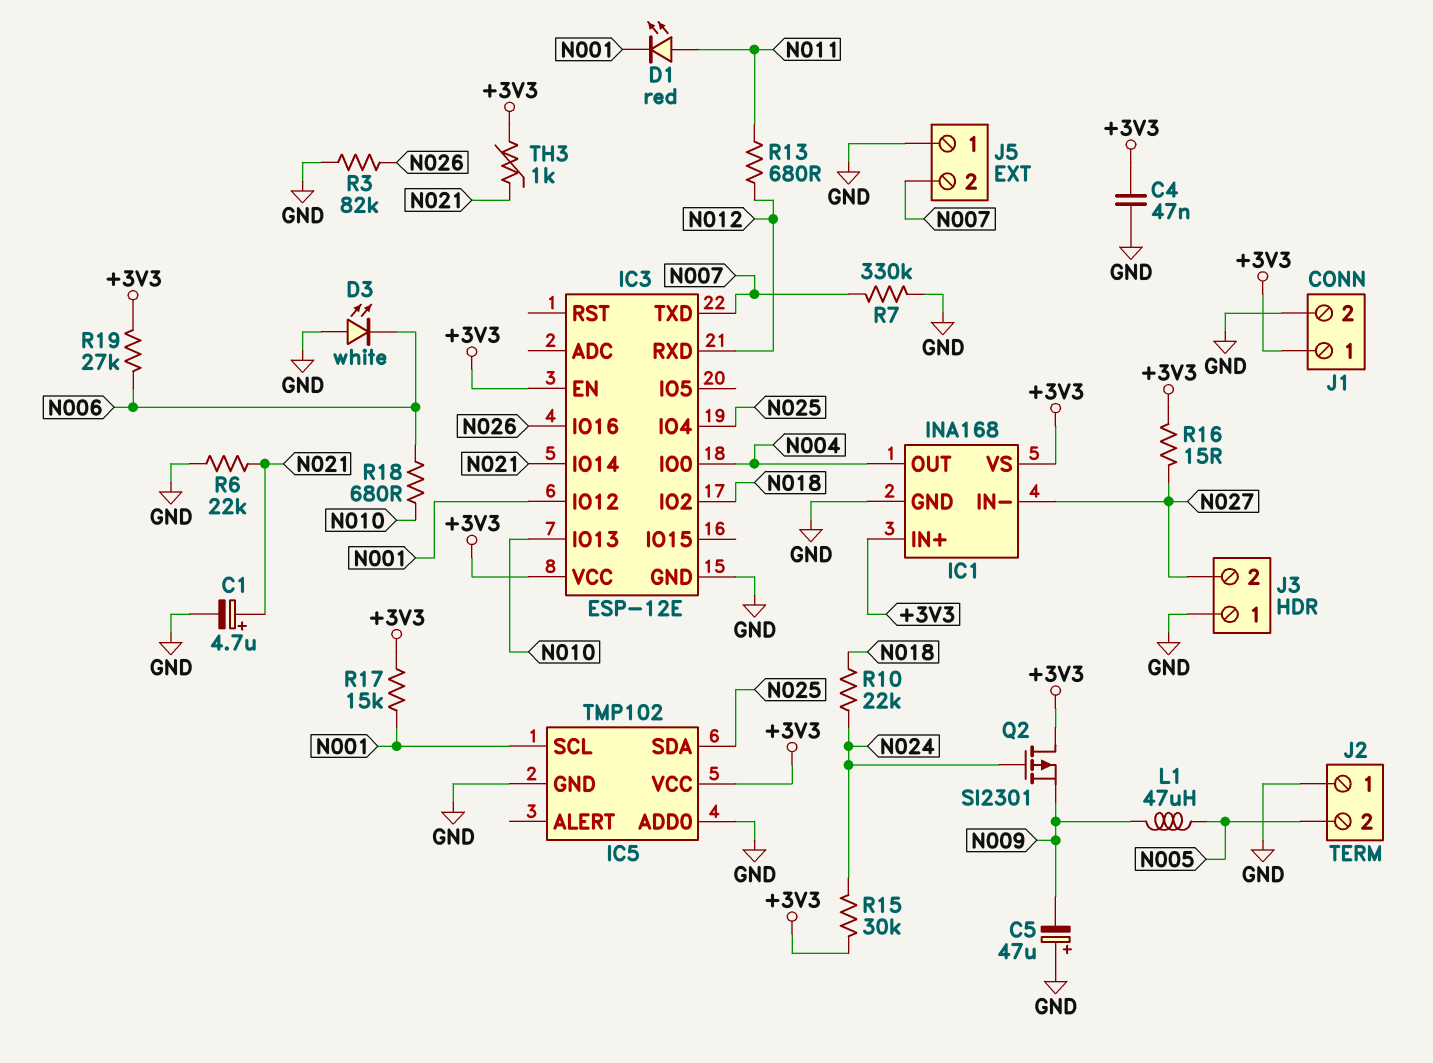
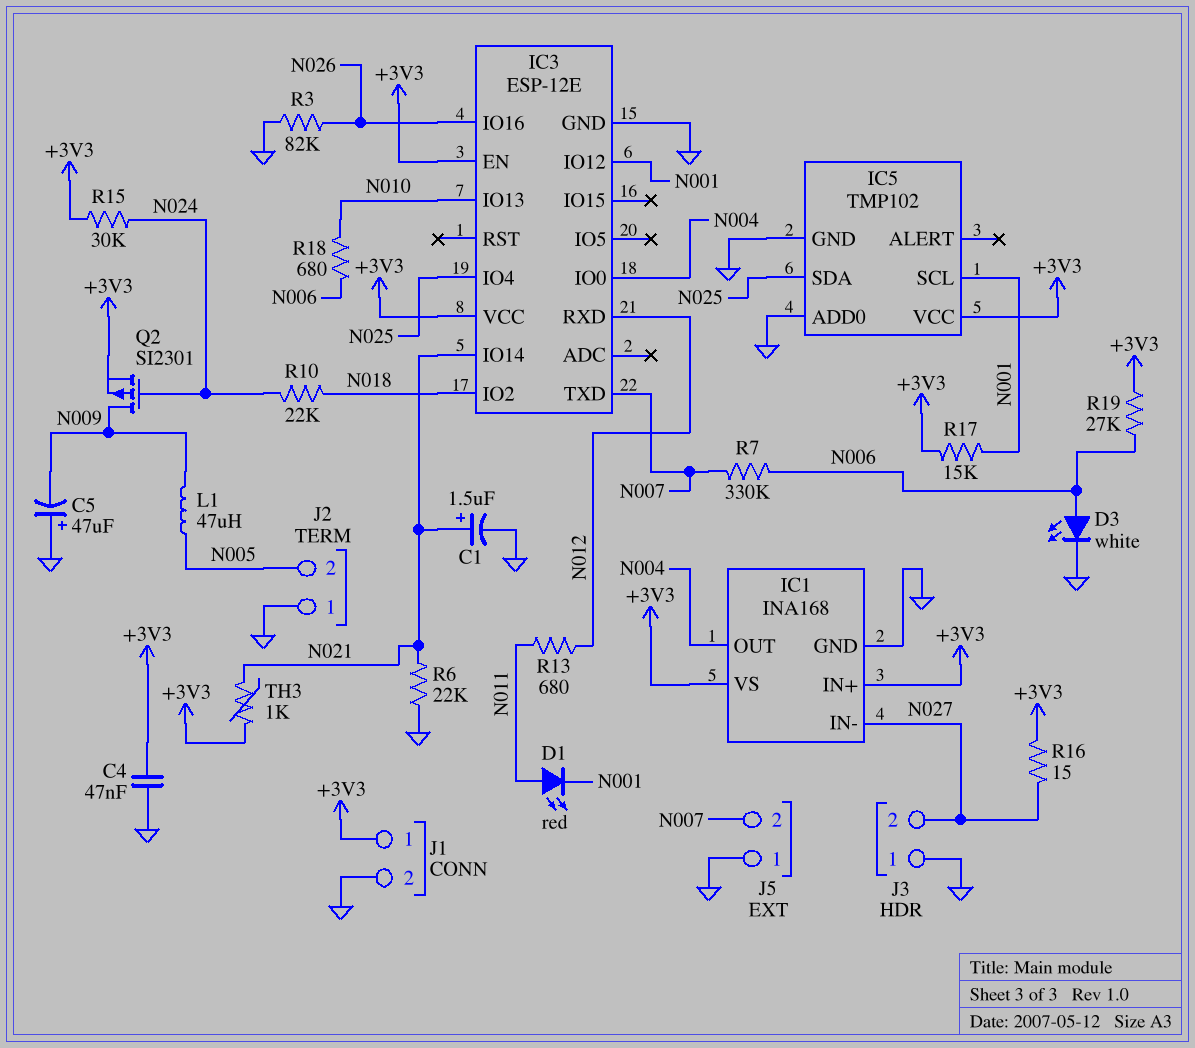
C1: 4.7uF (plus N021, minus GND) -> 1.5uF (plus N021, minus GND)
D3: LED white (A GND, K N006) -> LED white (A N006, K GND)
Q2: PMOS SI2301 (G N024, D +3V3, S N009) -> PMOS SI2301 (G N024, D N009, S +3V3)
R7: 330k (GND, N007) -> 330k (N006, N007)

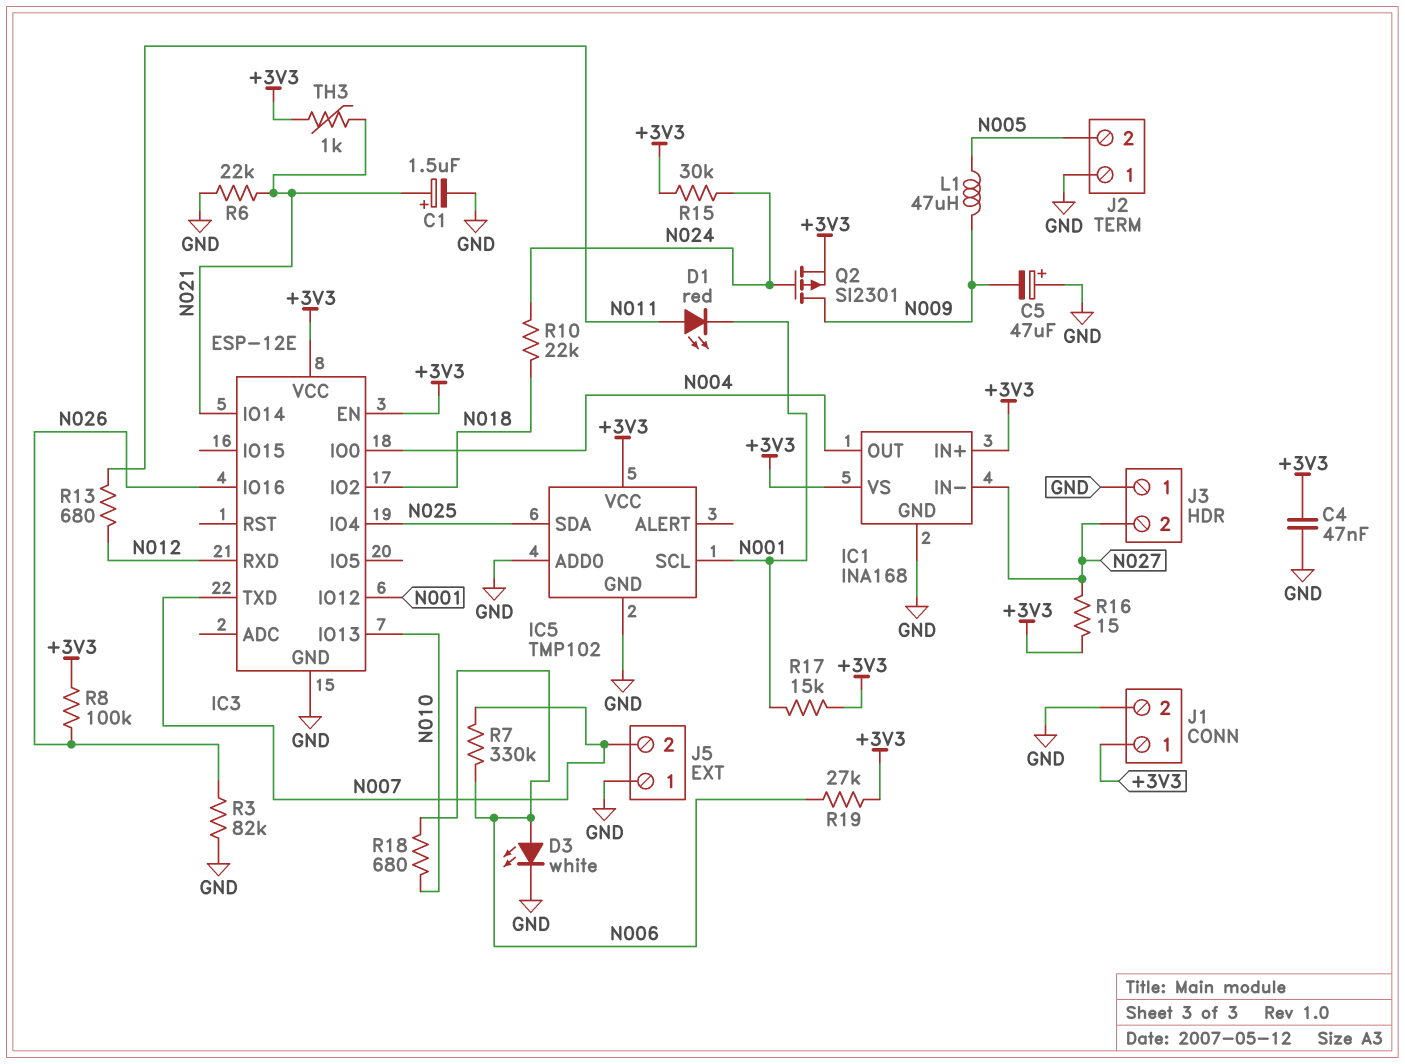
R8: none -> 100k (+3V3, N026)

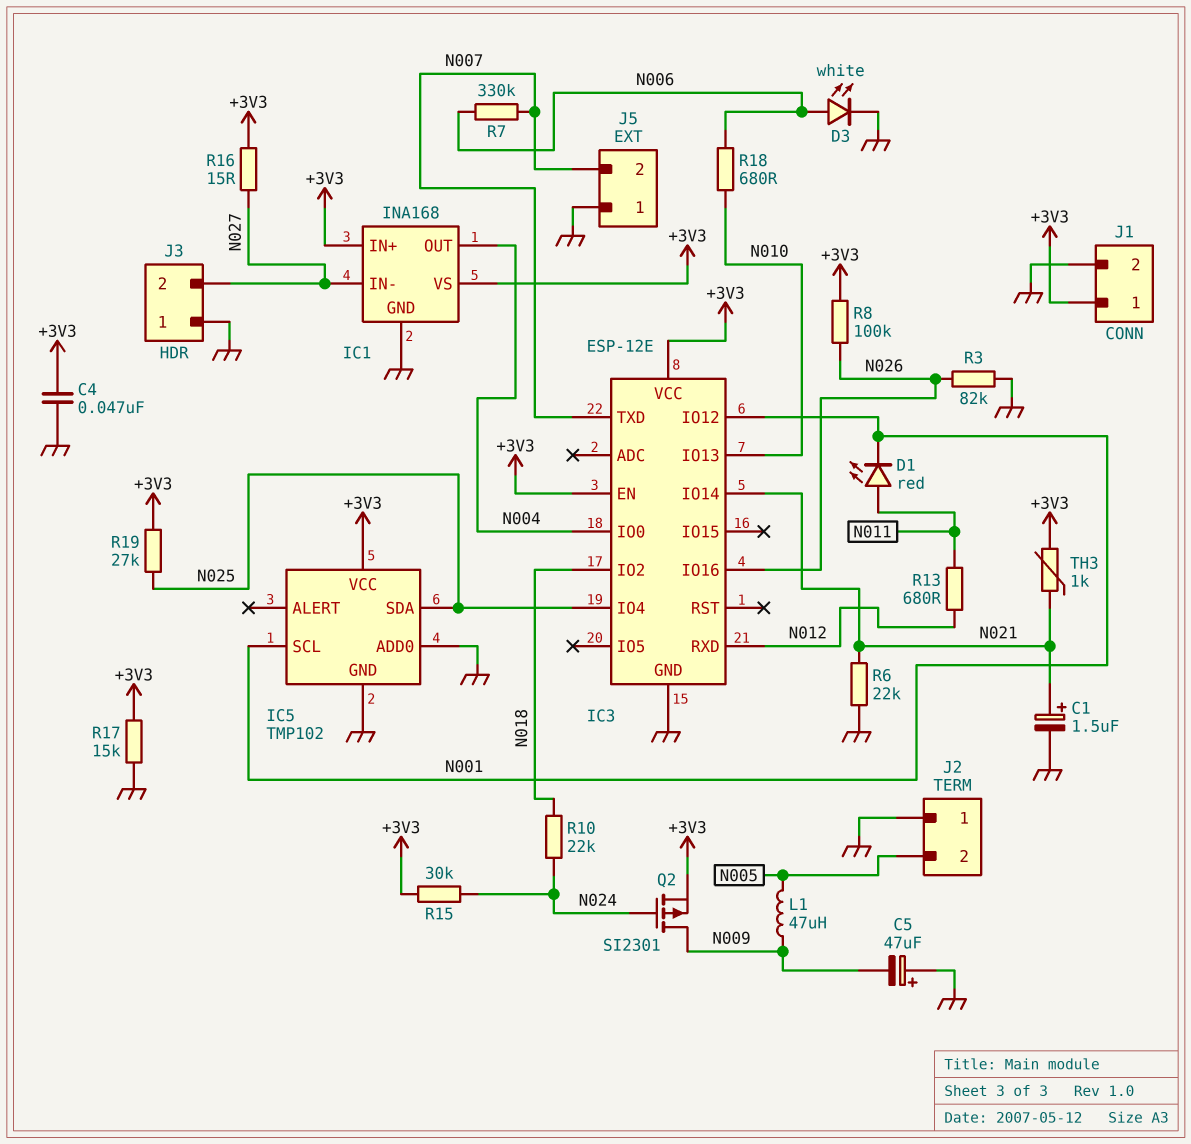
R17: 15k (+3V3, N001) -> 15k (+3V3, GND)
R19: 27k (+3V3, N006) -> 27k (+3V3, N025)

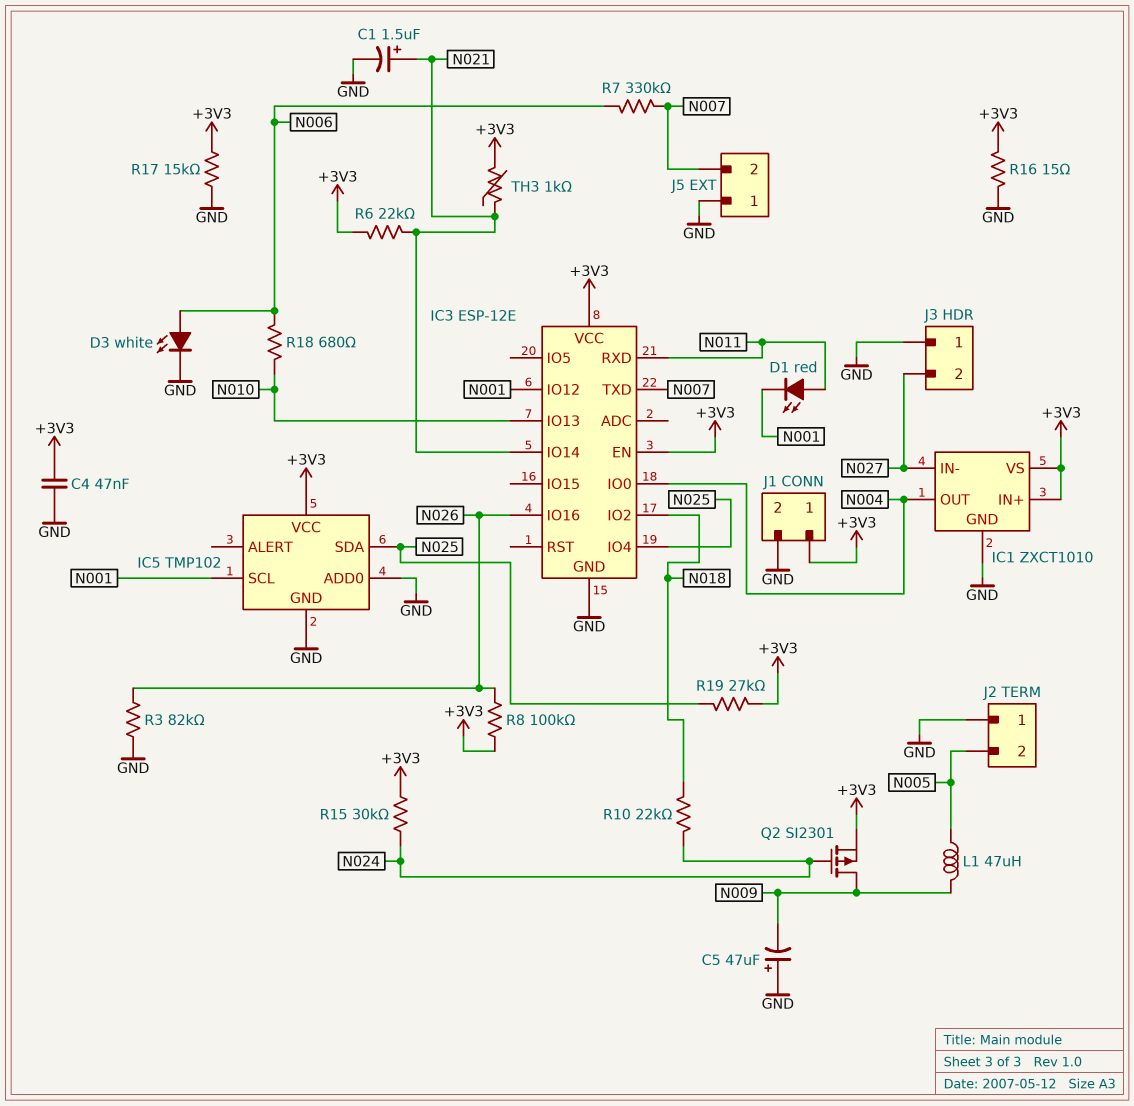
IC1: INA168 -> ZXCT1010
IC3 pin RXD: N012 -> N011
R6: 22k (GND, N021) -> 22k (+3V3, N021)
R13: 680 (N011, N012) -> none
R16: 15 (+3V3, N027) -> 15 (+3V3, GND)

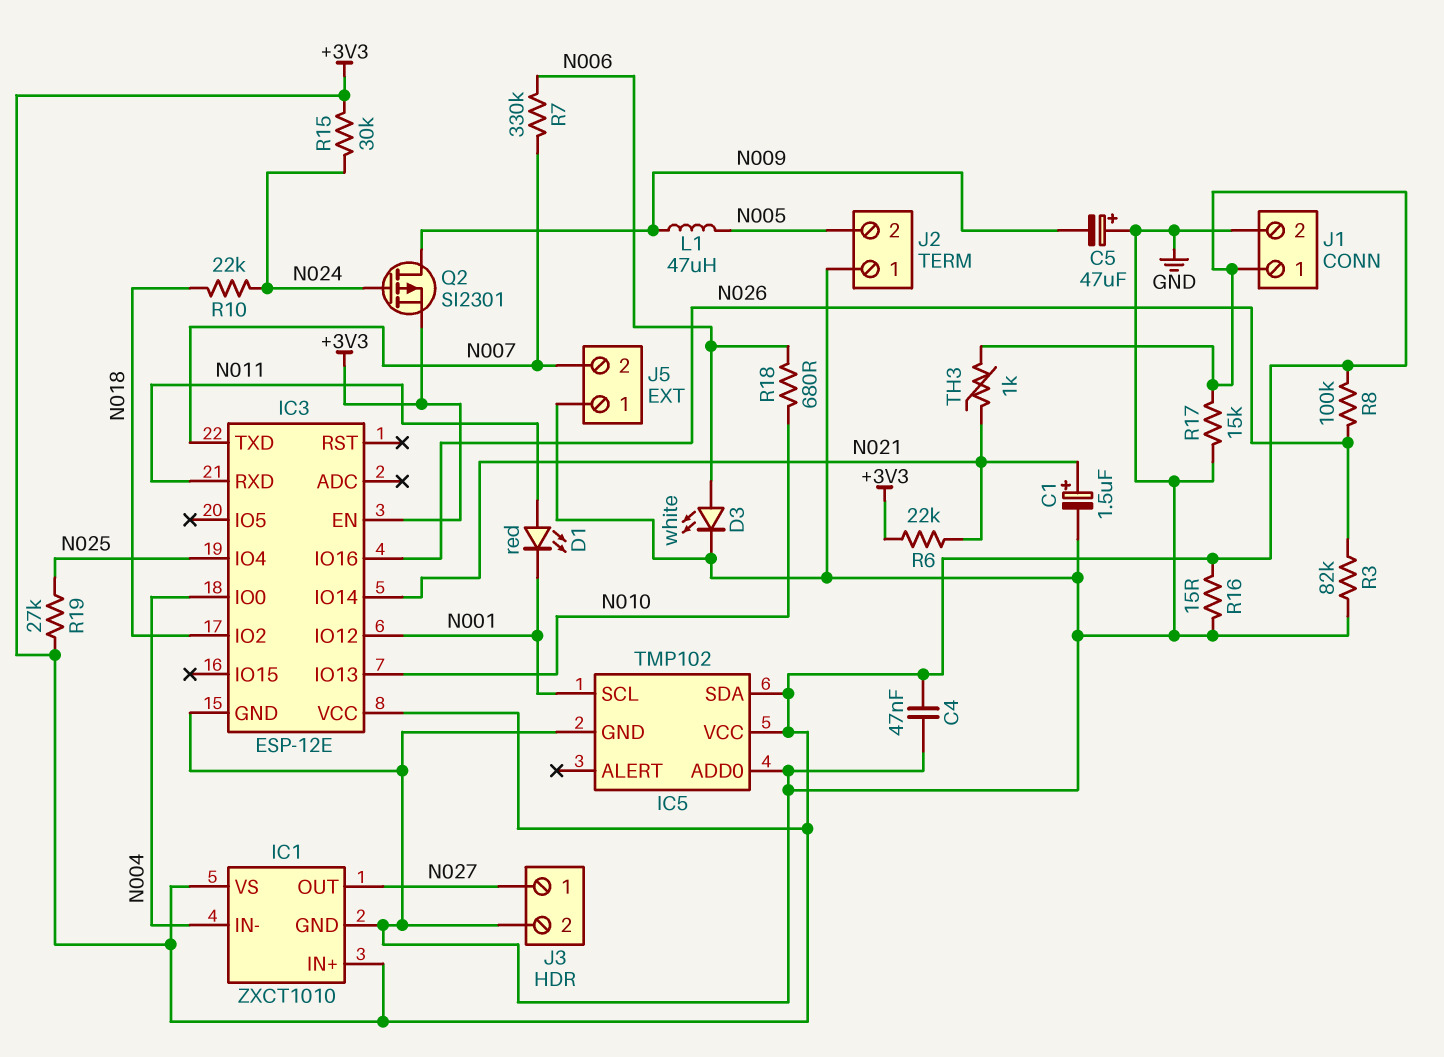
IC1 pin IN-: N027 -> N004
IC1 pin OUT: N004 -> N027
IC5 pin SDA: N025 -> +3V3
J3 pin 1: GND -> N027
J3 pin 2: N027 -> GND

